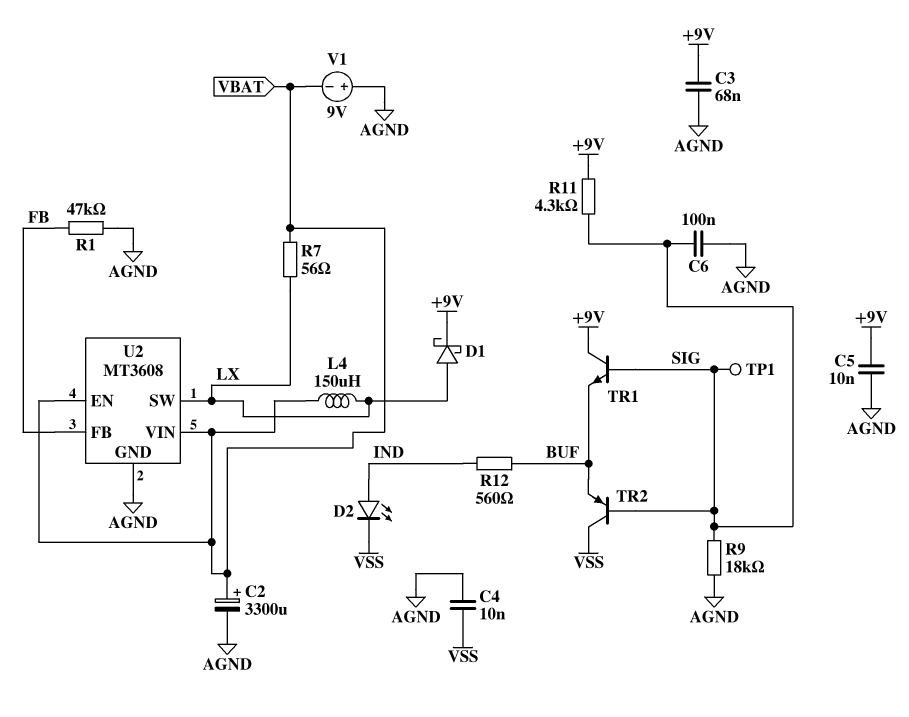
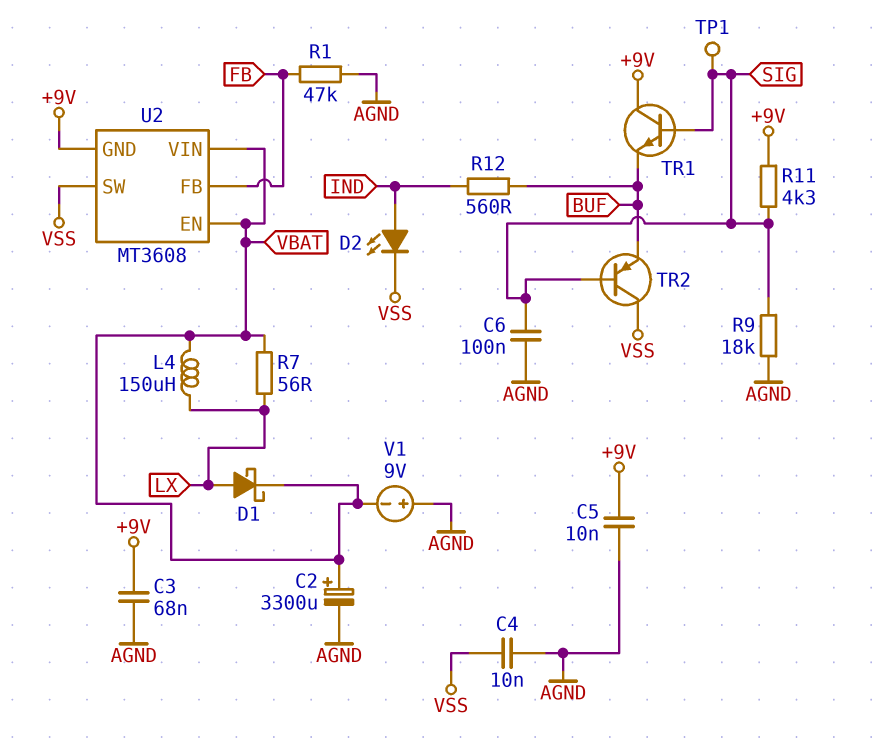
D1: schottky (A LX, K +9V) -> schottky (A LX, K VBAT)
U2 pin GND: AGND -> +9V
U2 pin SW: LX -> VSS

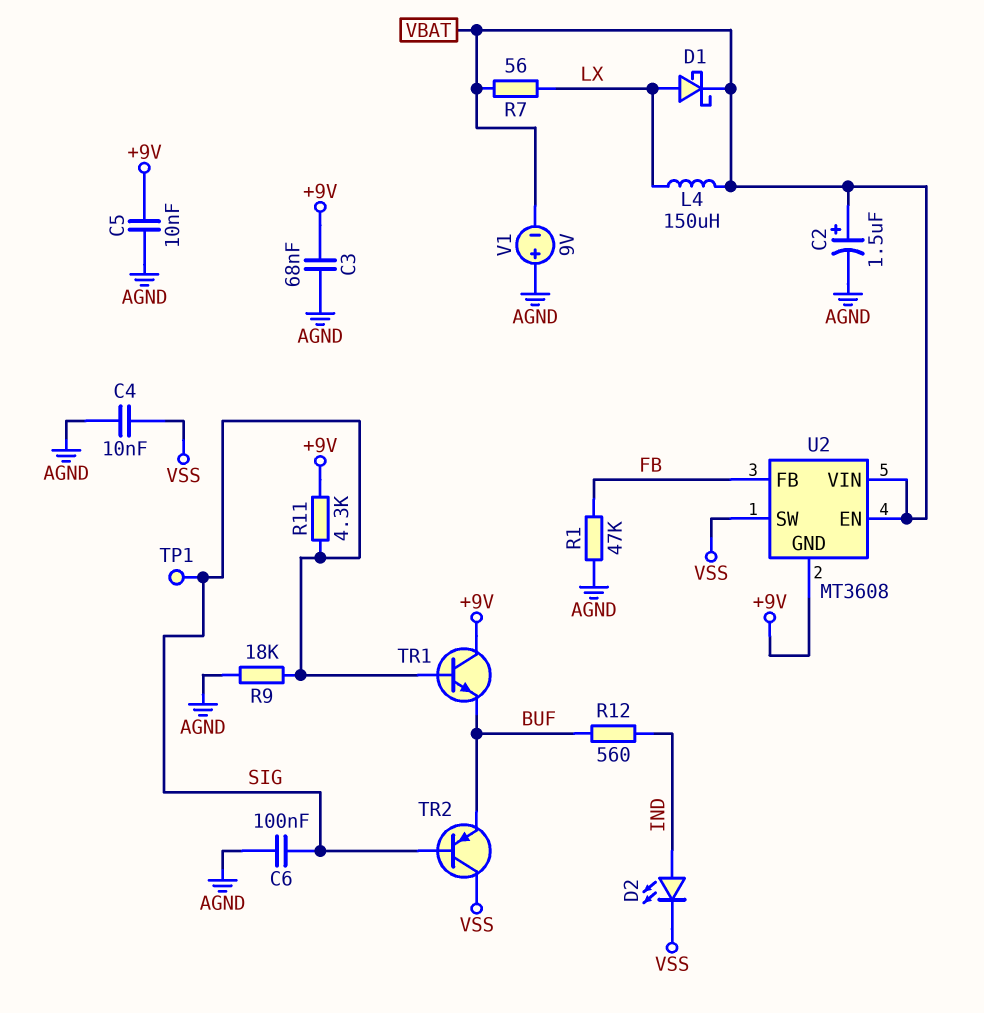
C2: 3300uF (plus VBAT, minus AGND) -> 1.5uF (plus VBAT, minus AGND)

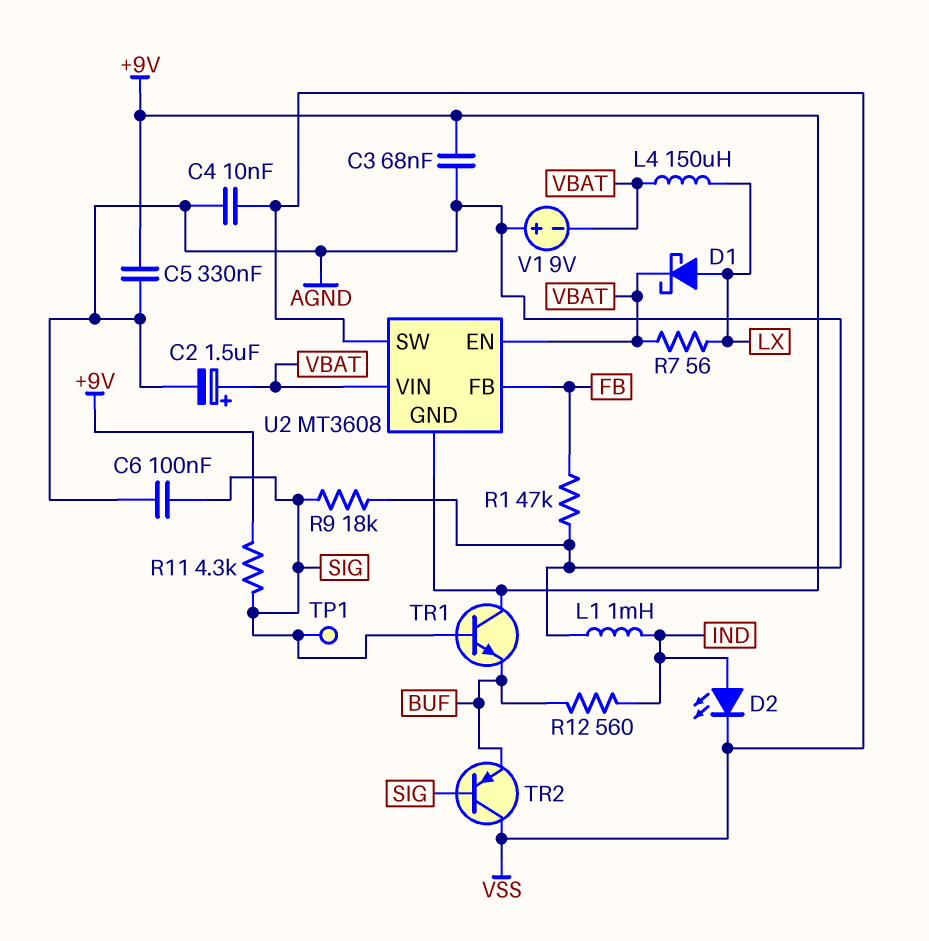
C5: 10nF (+9V, AGND) -> 330nF (+9V, AGND)
L1: none -> 1mH (AGND, IND)

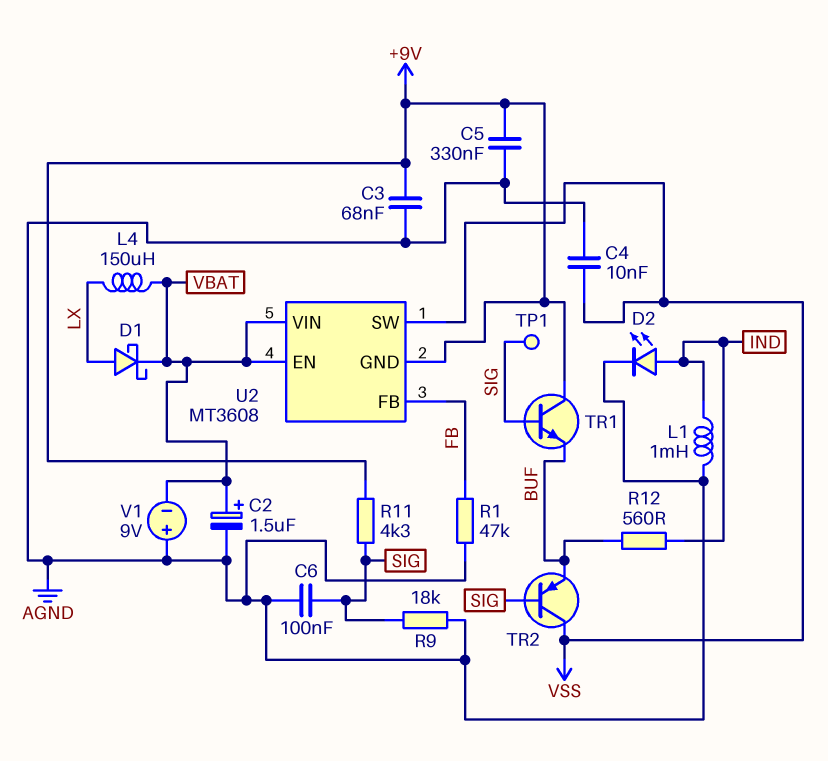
D2: LED (A IND, K VSS) -> LED (A IND, K AGND)
R7: 56 (LX, VBAT) -> none

